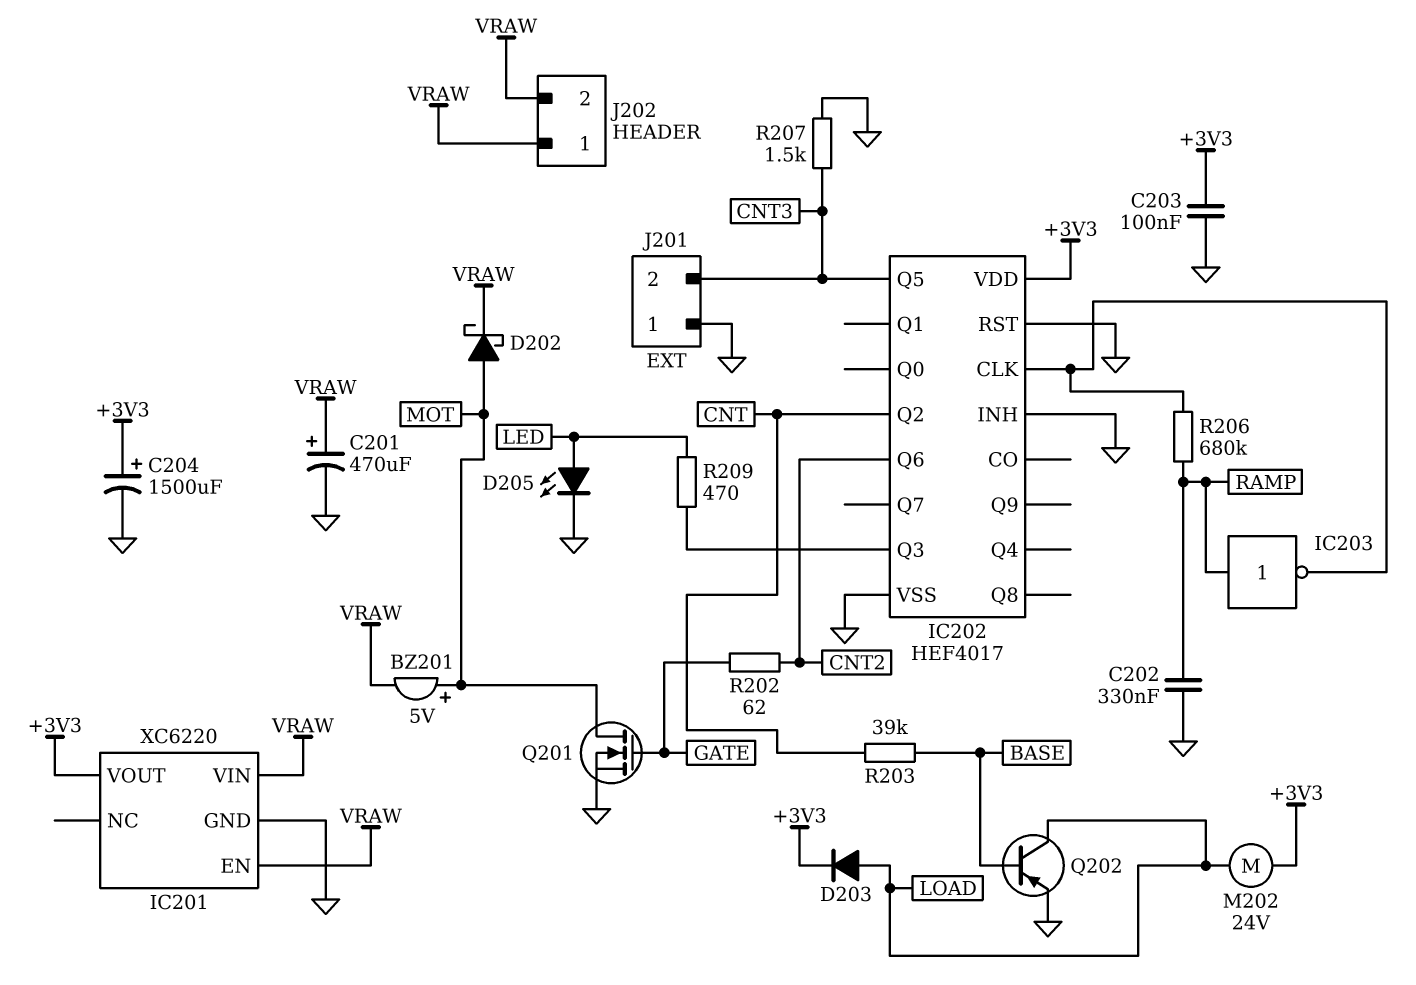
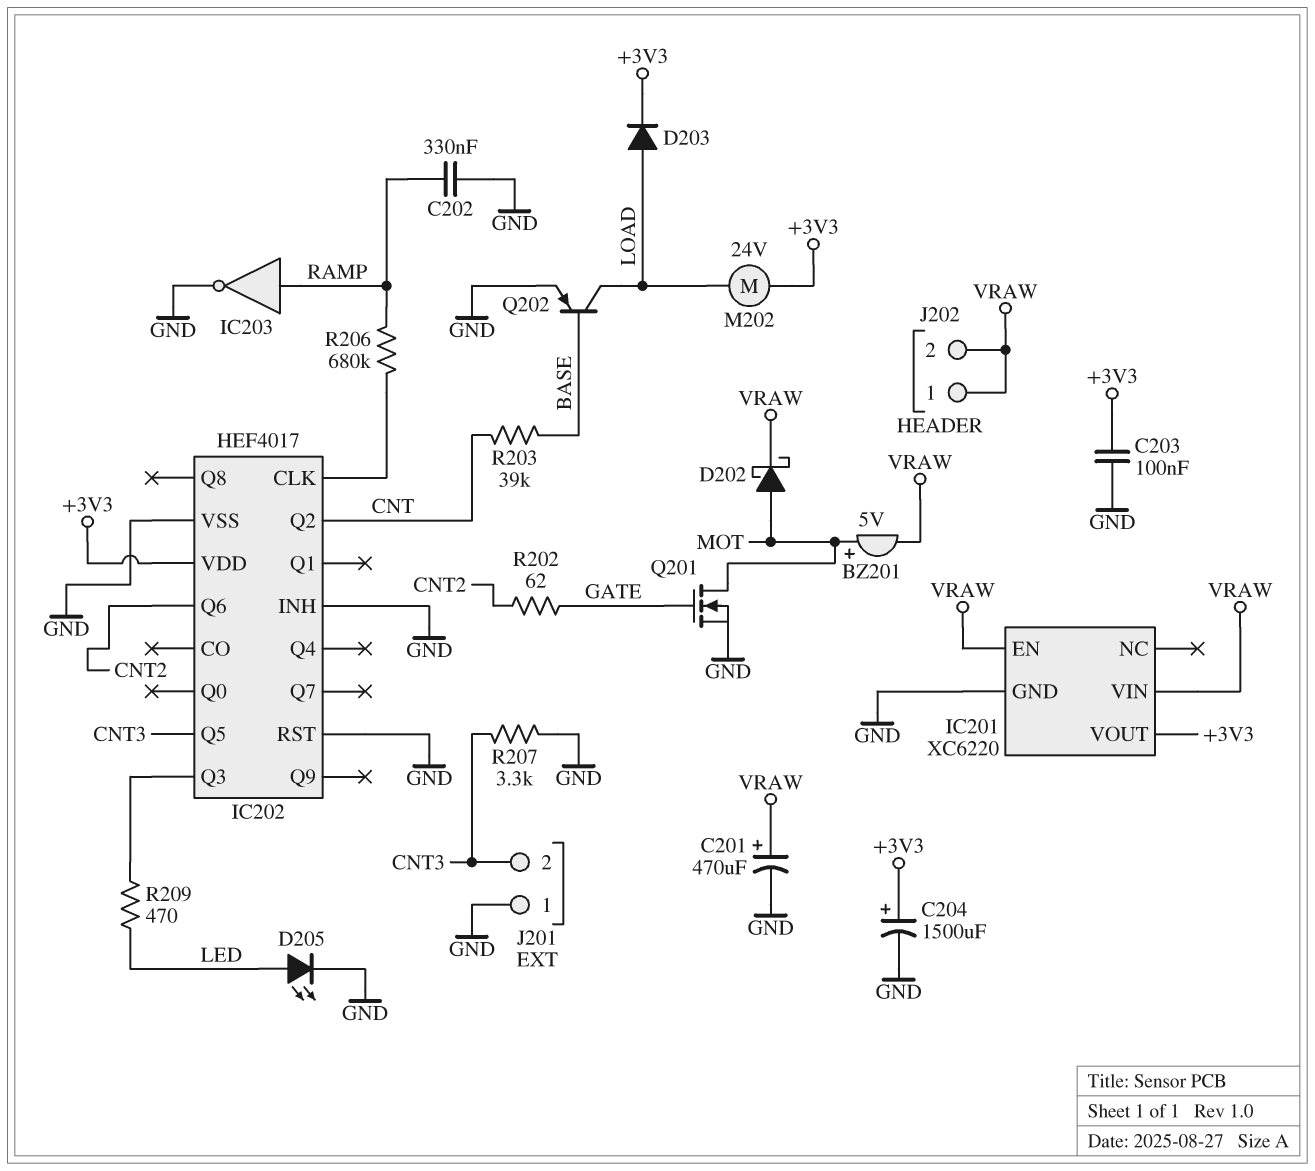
IC203: NOT (in RAMP, out IC202/CLK) -> NOT (in RAMP, out GND)
R207: 1.5k (CNT3, GND) -> 3.3k (CNT3, GND)

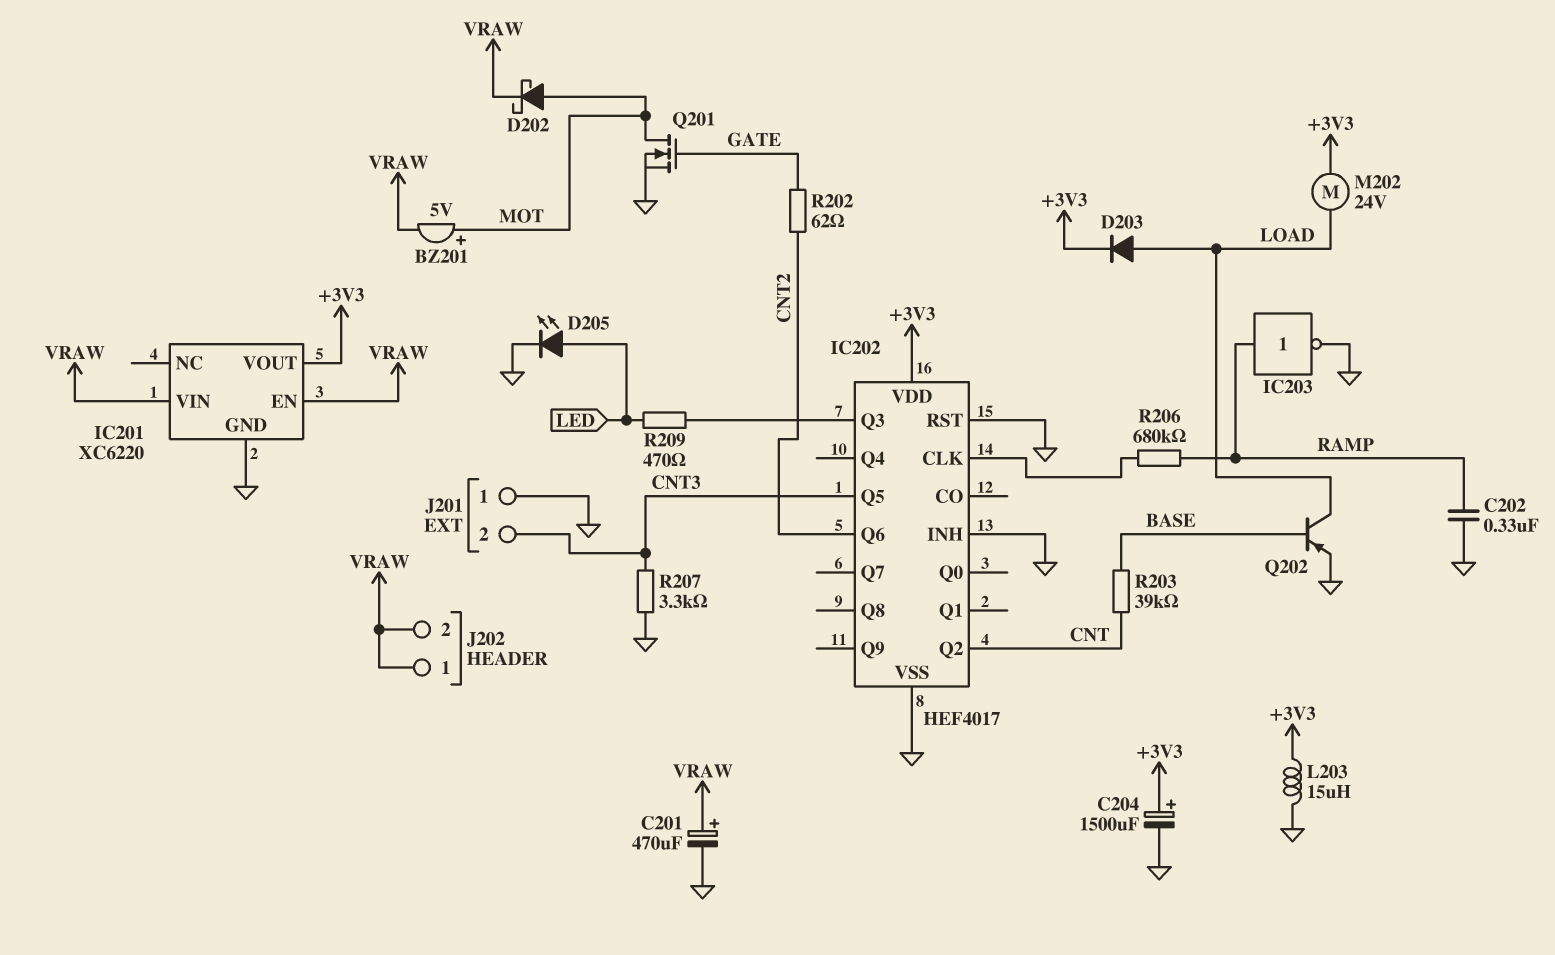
C203: 100nF (+3V3, GND) -> none
L203: none -> 15uH (+3V3, GND)

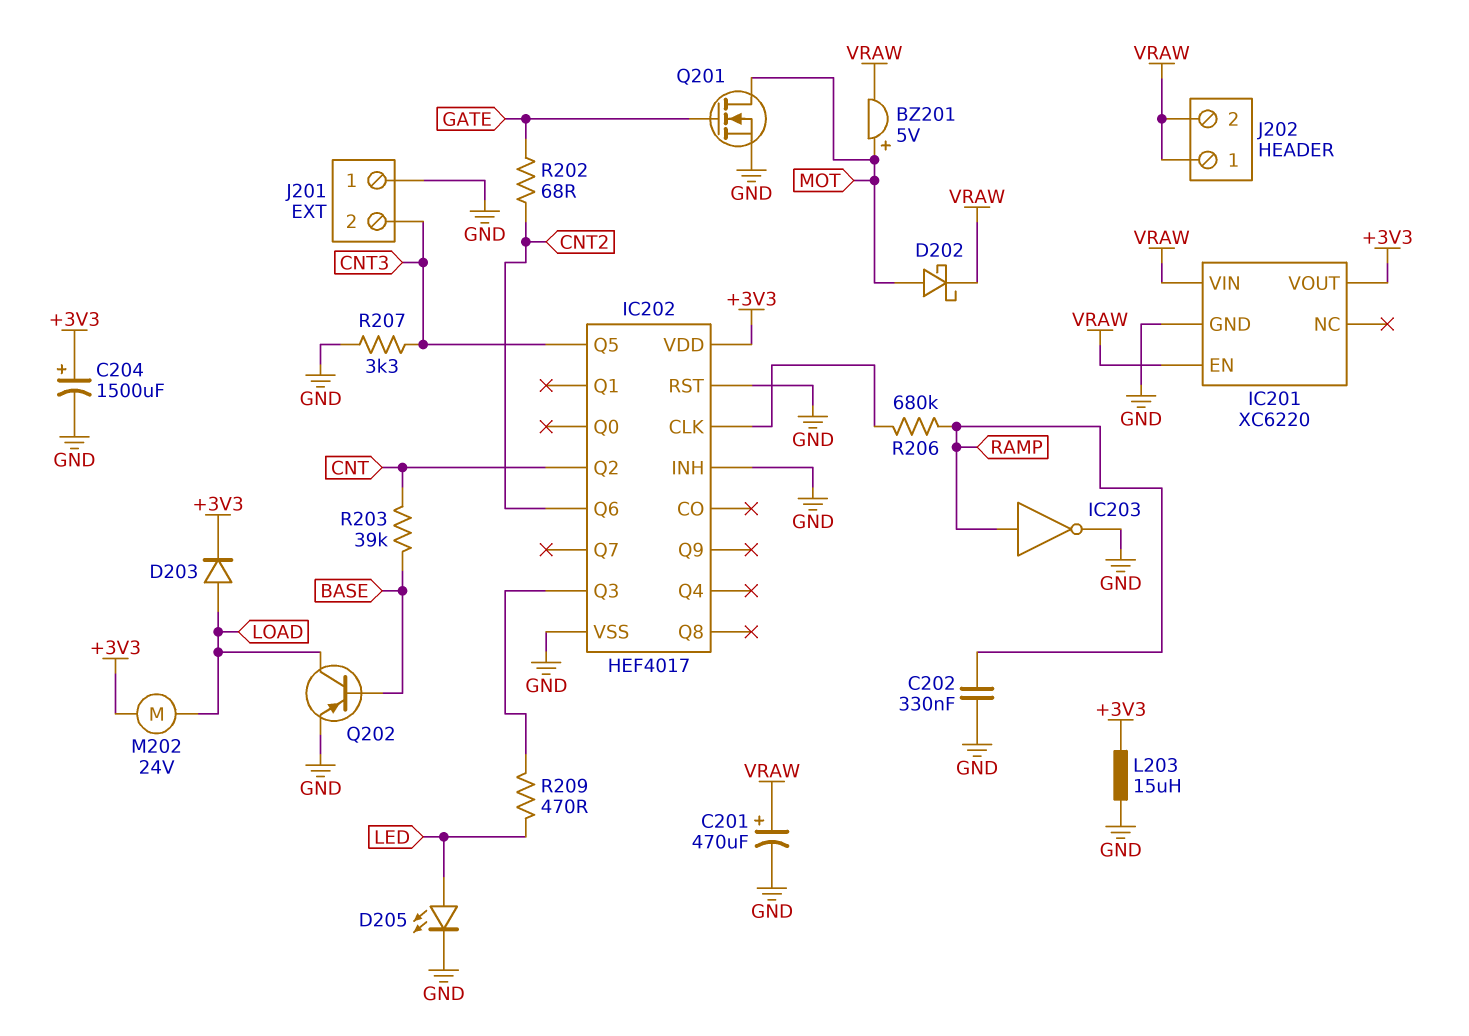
R202: 62 (CNT2, GATE) -> 68 (CNT2, GATE)

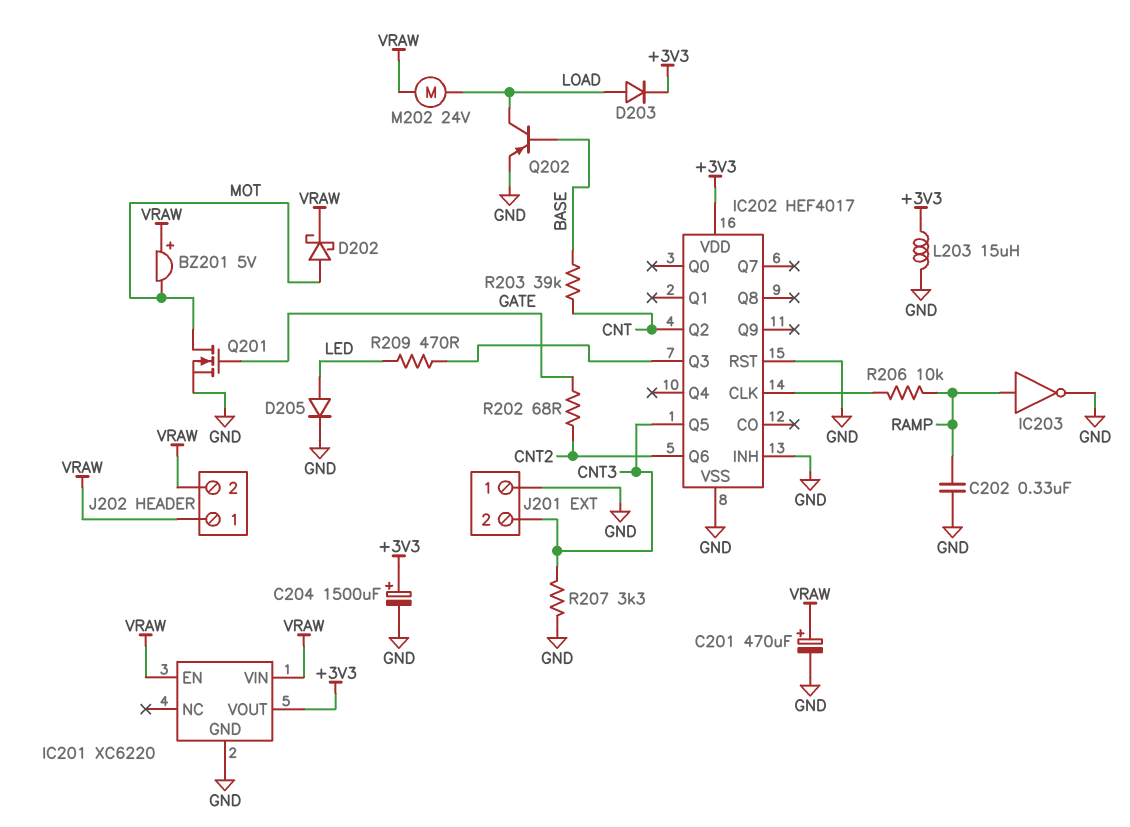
BZ201: buzzer 5V (plus MOT, minus VRAW) -> buzzer 5V (plus VRAW, minus MOT)
D205: LED (A LED, K GND) -> diode (A LED, K GND)
M202: motor 24V (+3V3, LOAD) -> motor 24V (LOAD, VRAW)
R206: 680k (IC202/CLK, RAMP) -> 10k (IC202/CLK, RAMP)

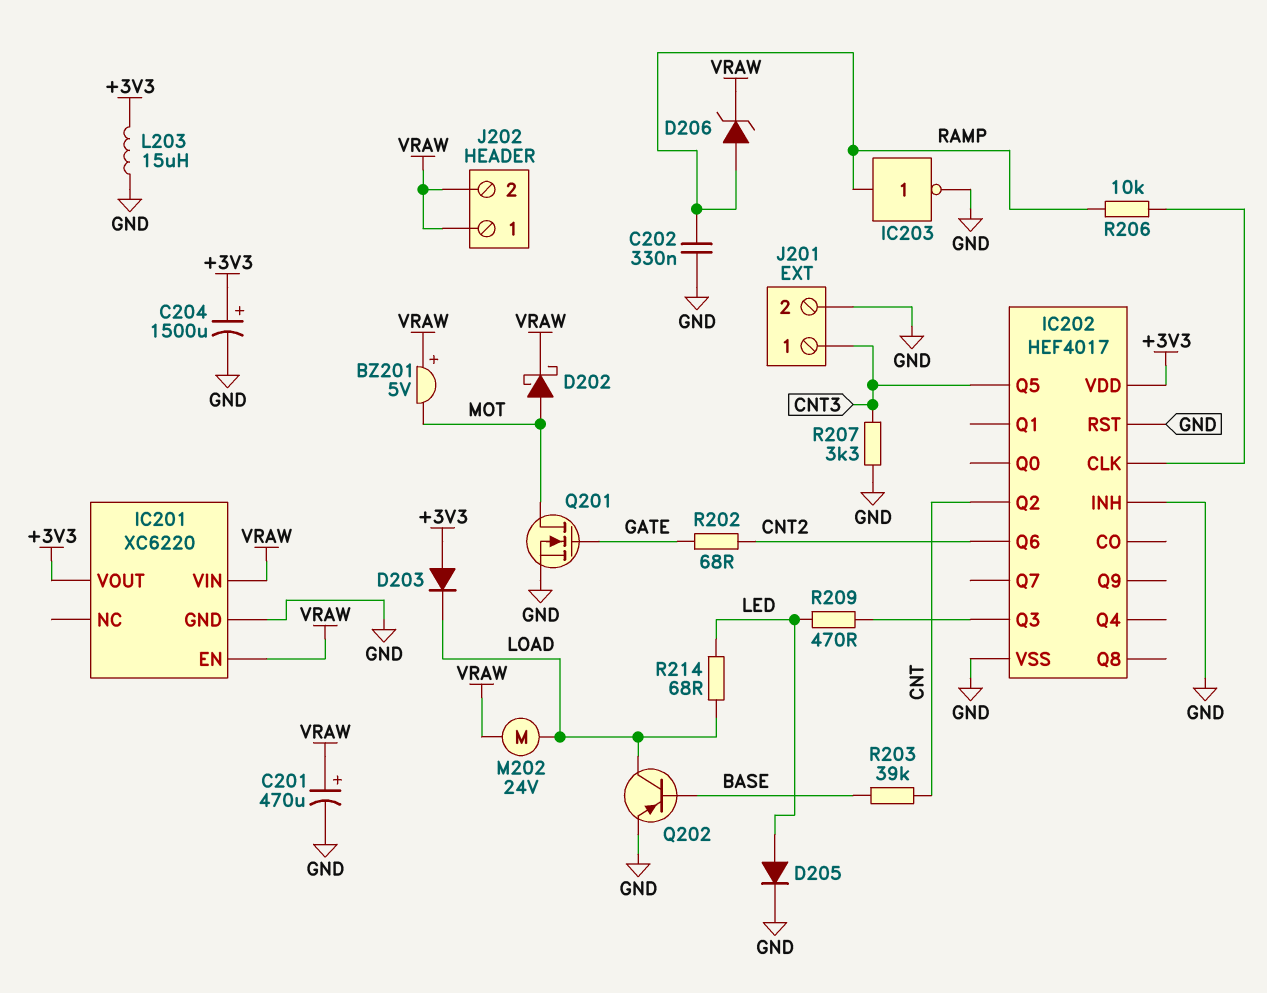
D203: diode (A LOAD, K +3V3) -> diode (A +3V3, K LOAD)
D206: none -> zener (A RAMP, K VRAW)
J201 pin 1: GND -> CNT3
J201 pin 2: CNT3 -> GND
R214: none -> 68 (LED, LOAD)

